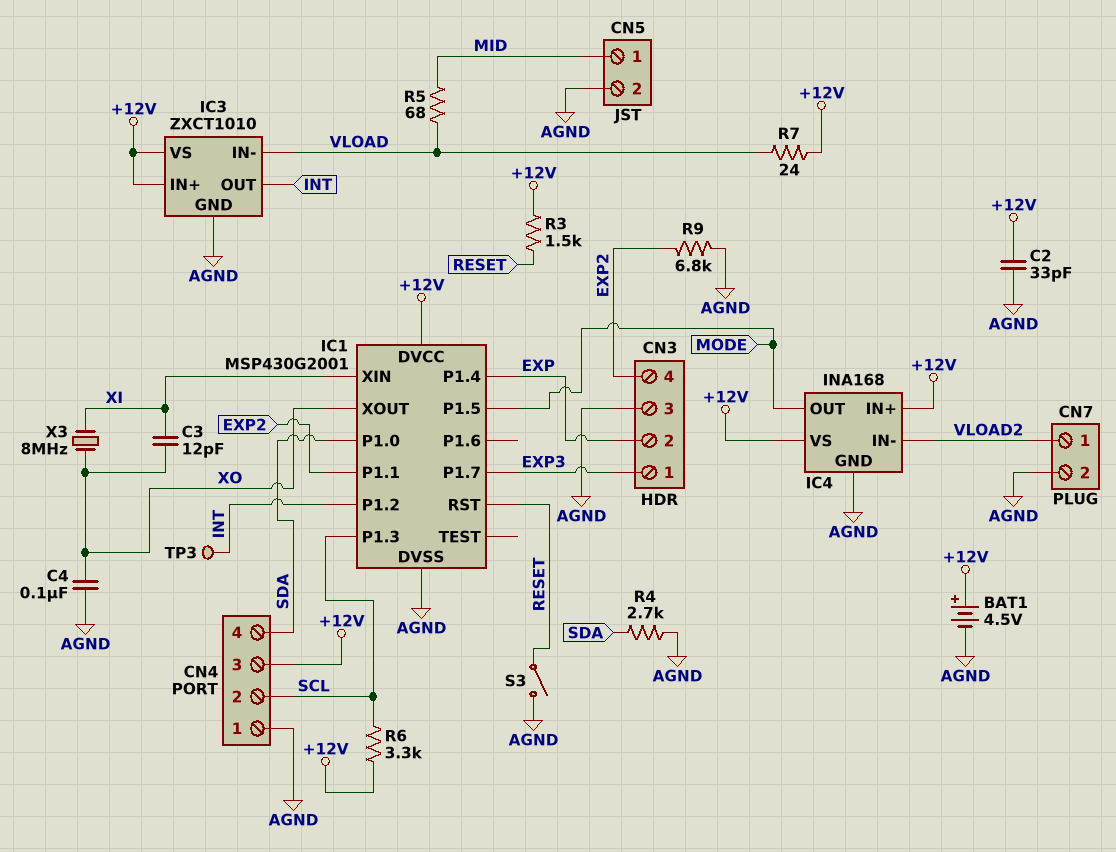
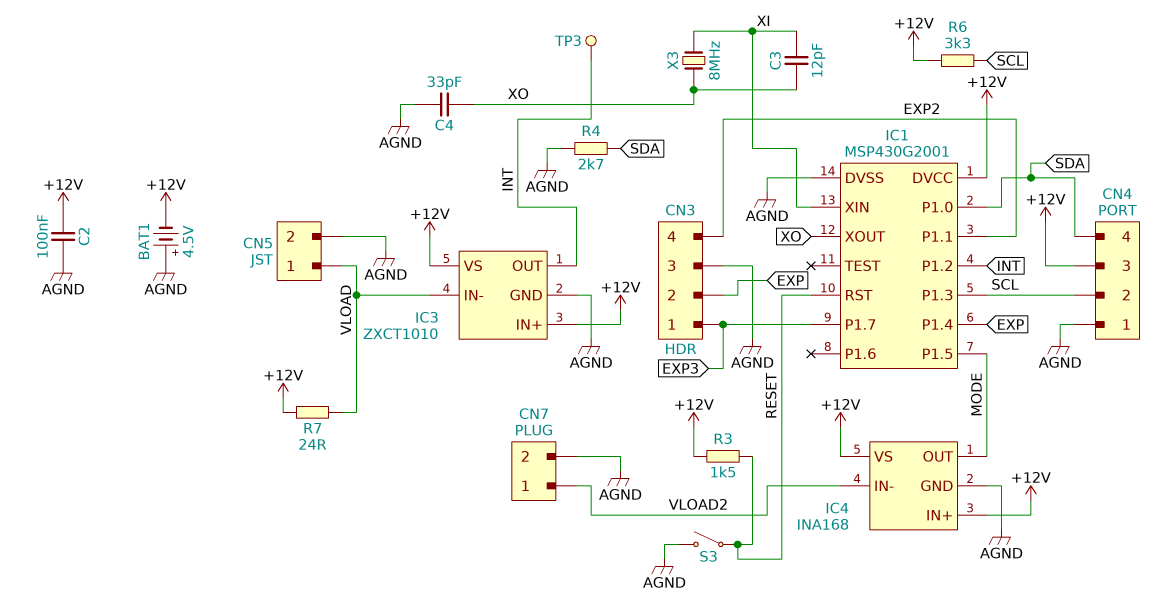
BAT1: 4.5V (plus +12V, minus AGND) -> 4.5V (plus AGND, minus +12V)
C2: 33pF (+12V, AGND) -> 100nF (+12V, AGND)
C4: 100nF (AGND, XO) -> 33pF (AGND, XO)
CN5 pin 1: MID -> VLOAD
R5: 68 (MID, VLOAD) -> none
R9: 6.8k (AGND, EXP2) -> none

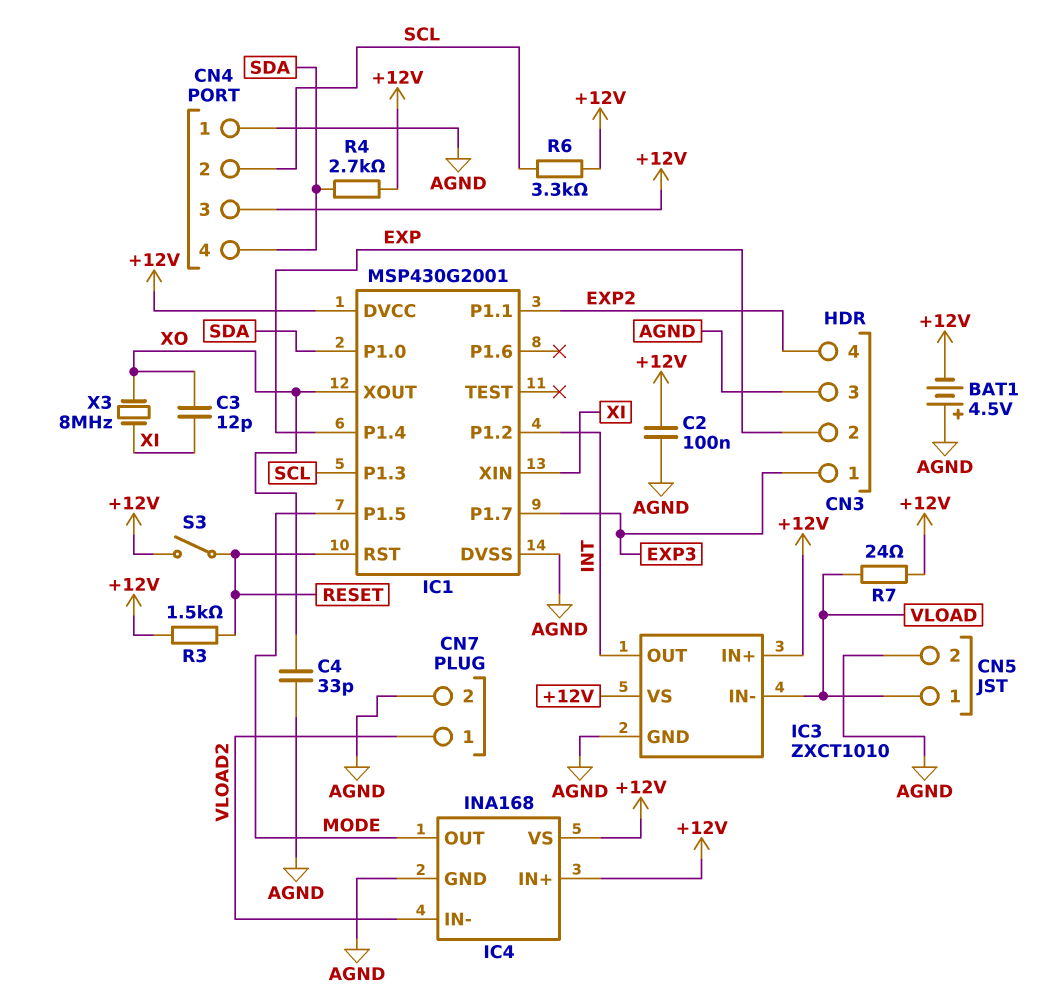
R4: 2.7k (AGND, SDA) -> 2.7k (+12V, SDA)
S3: switch (AGND, RESET) -> switch (+12V, RESET)
TP3: test point (INT) -> none

